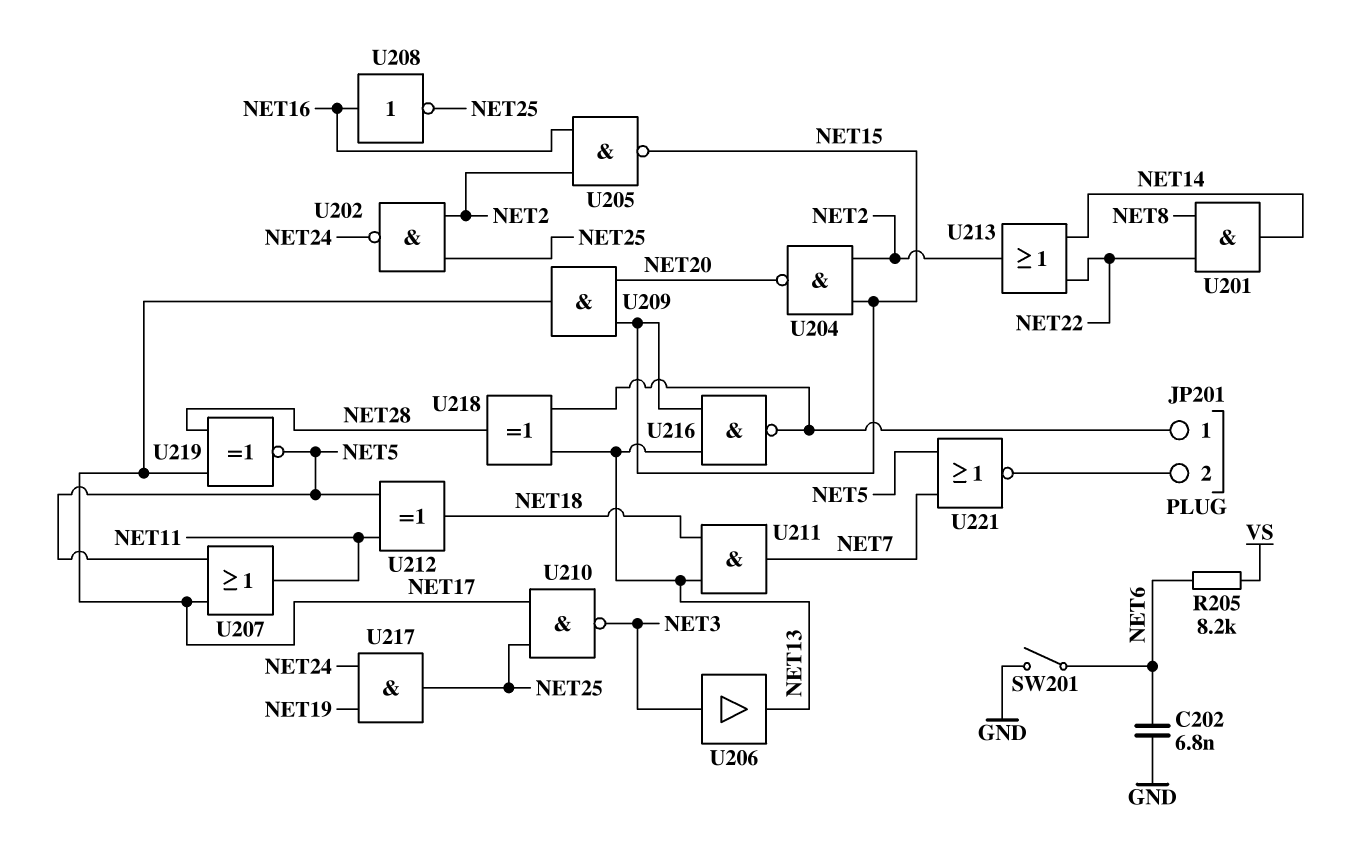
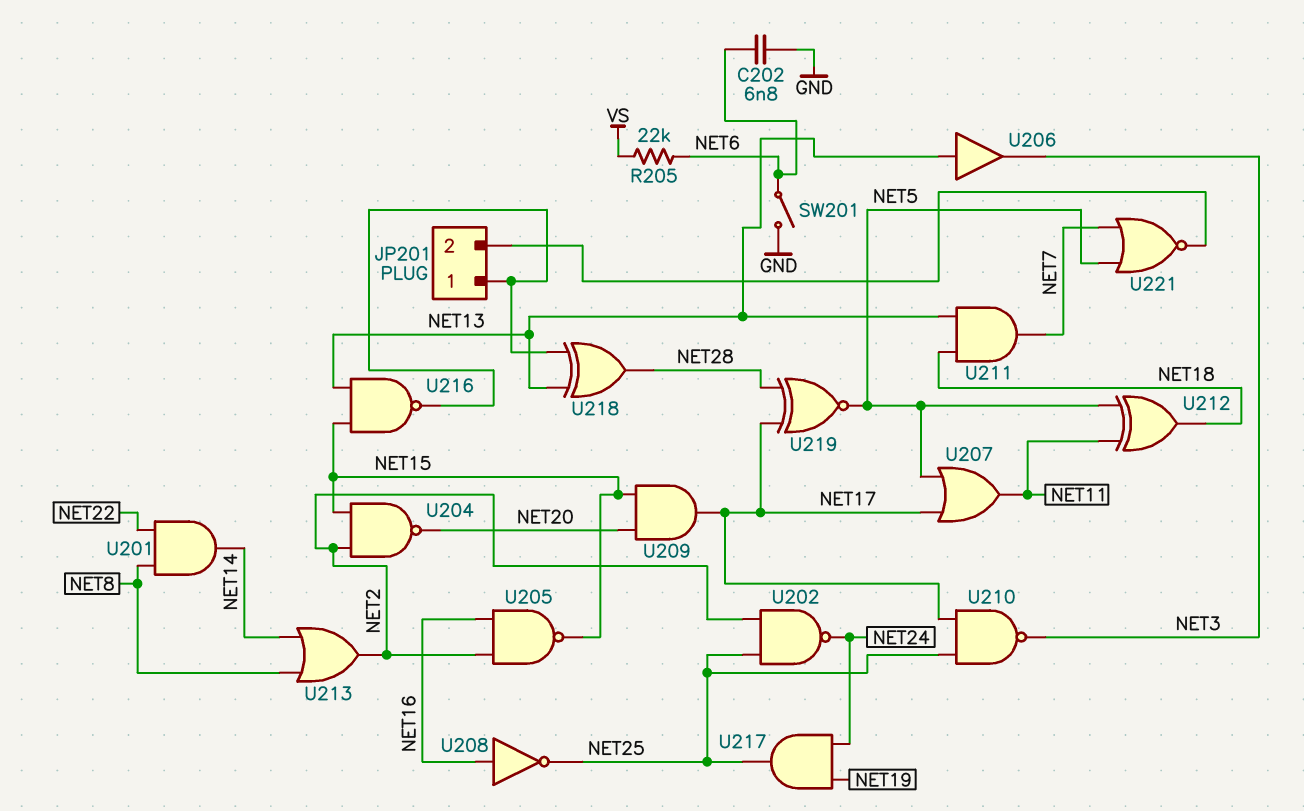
R205: 8.2k (NET6, VS) -> 22k (NET6, VS)
U206: buffer (in NET3, out NET13) -> buffer (in NET13, out NET3)
U213: OR (in NET14, in NET22, out NET2) -> OR (in NET8, in NET14, out NET2)

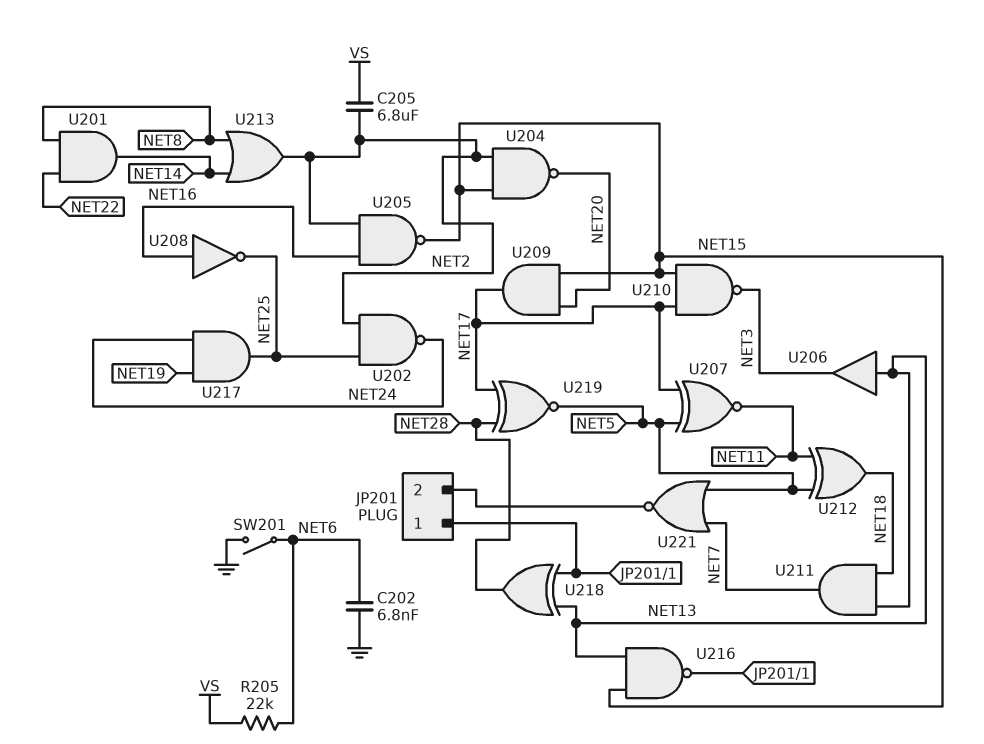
C205: none -> 6.8uF (NET2, VS)
U207: OR (in NET5, in NET17, out NET11) -> XNOR (in NET5, in NET17, out NET11)
U210: NAND (in NET17, in NET25, out NET3) -> NAND (in NET15, in NET17, out NET3)

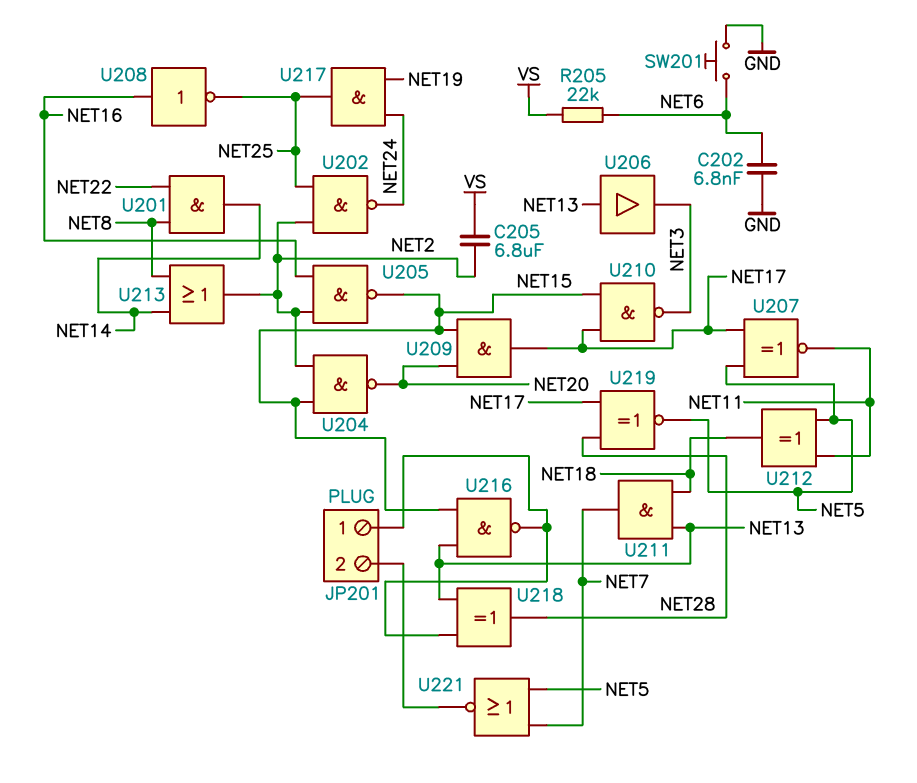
SW201: switch (GND, NET6) -> button (GND, NET6)

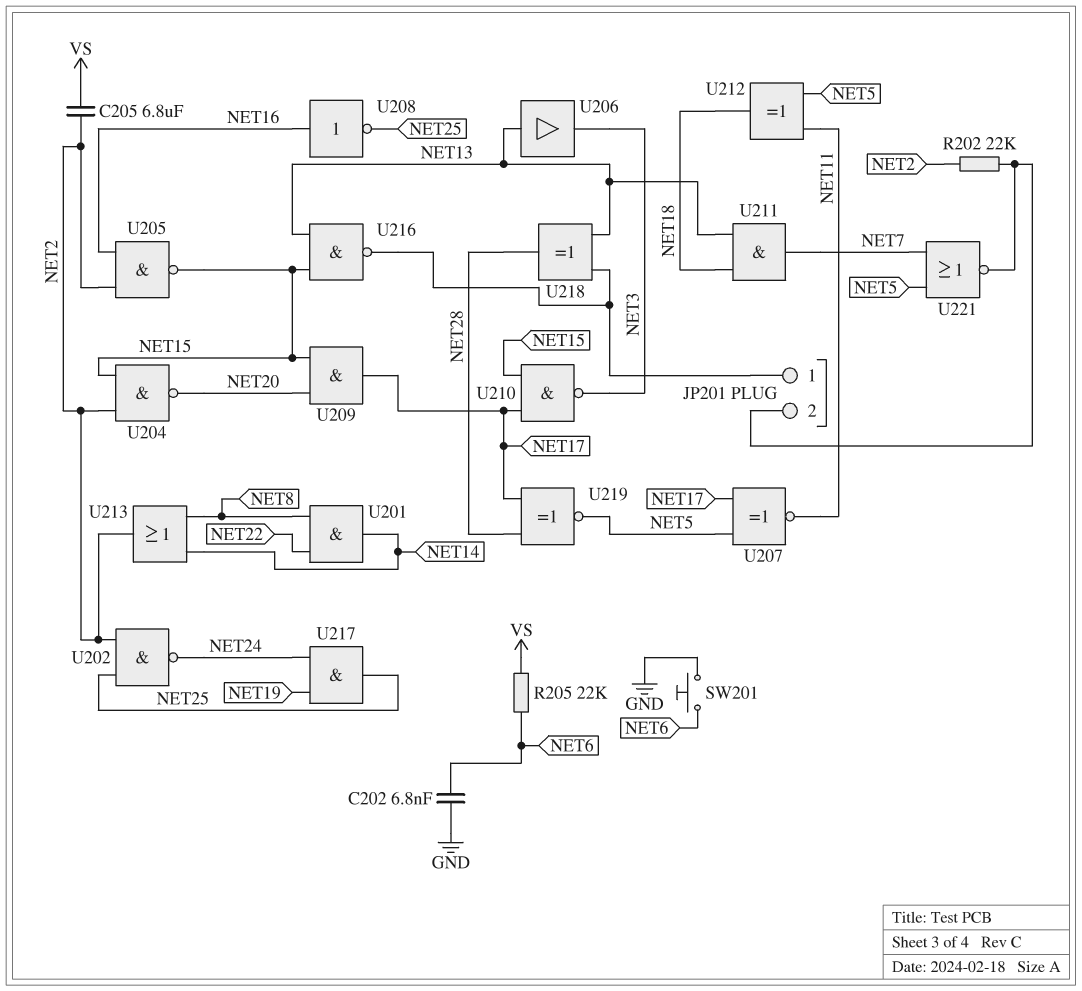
R202: none -> 22k (JP201/2, NET2)

